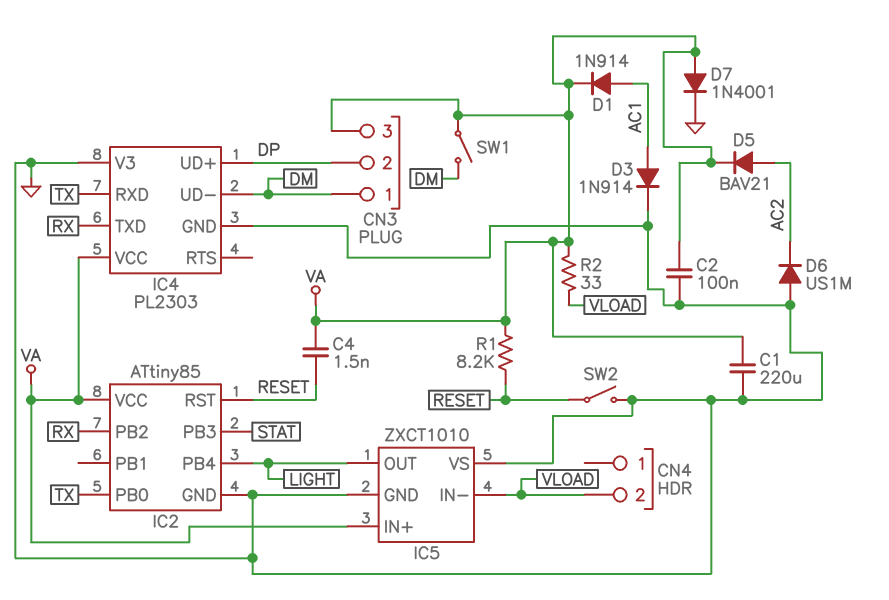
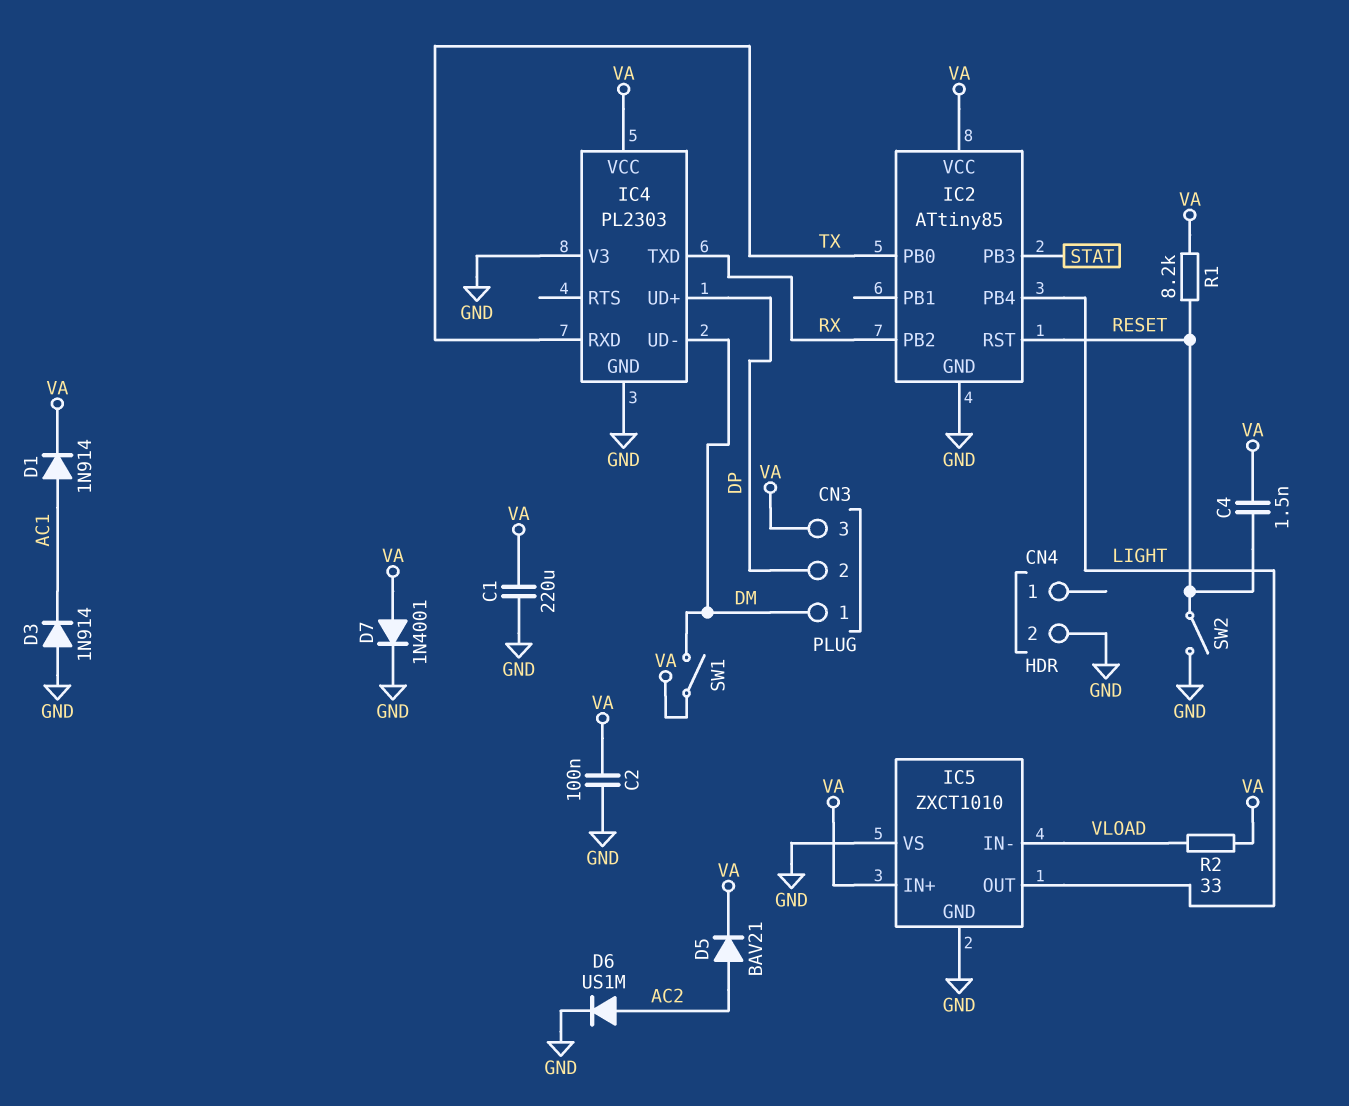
CN4 pin 2: VLOAD -> GND
D3: diode 1N914 (A AC1, K GND) -> diode 1N914 (A GND, K AC1)
D6: diode US1M (A GND, K AC2) -> diode US1M (A AC2, K GND)

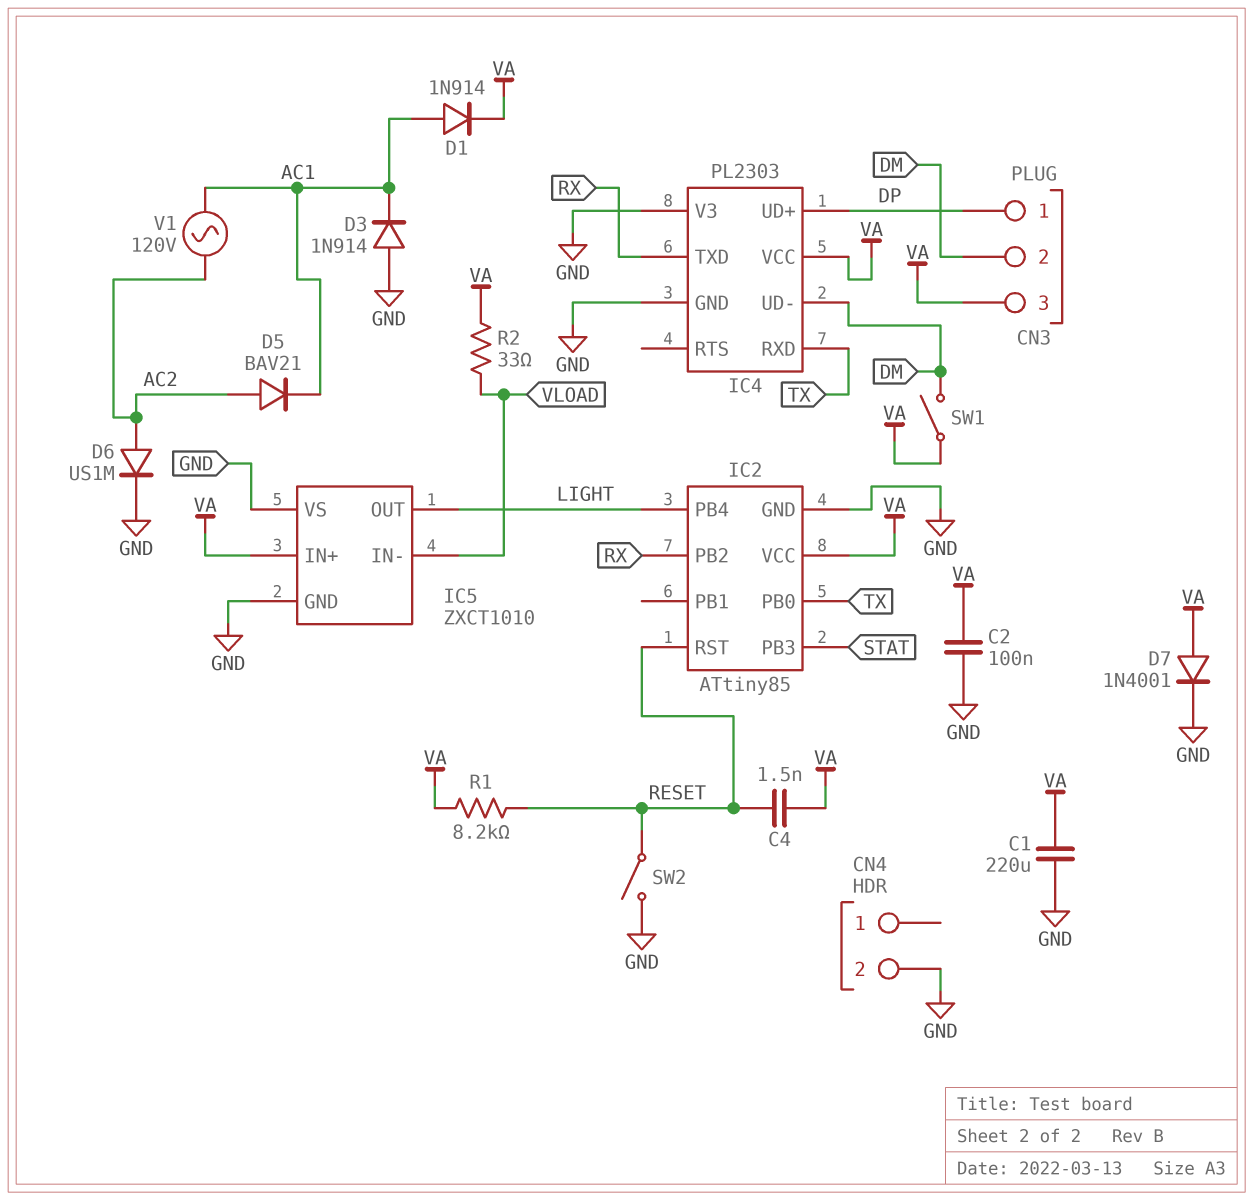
CN3 pin 1: DM -> DP
CN3 pin 2: DP -> DM
D5: diode BAV21 (A AC2, K VA) -> diode BAV21 (A AC2, K AC1)
V1: none -> AC 120V (AC1, AC2)

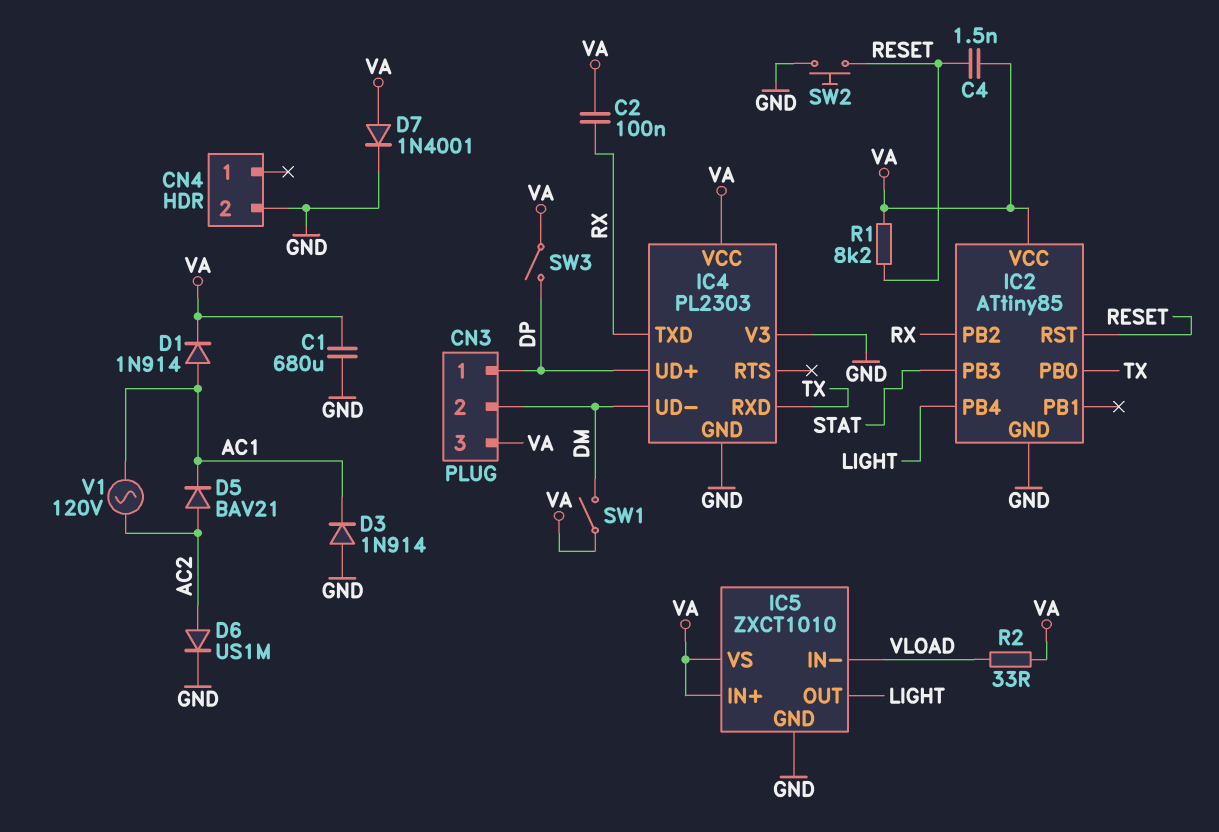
C1: 220uF (GND, VA) -> 680uF (GND, VA)
C2: 100nF (GND, VA) -> 100nF (RX, VA)
IC5 pin VS: GND -> VA
SW2: switch (GND, RESET) -> button (GND, RESET)
SW3: none -> switch (DP, VA)

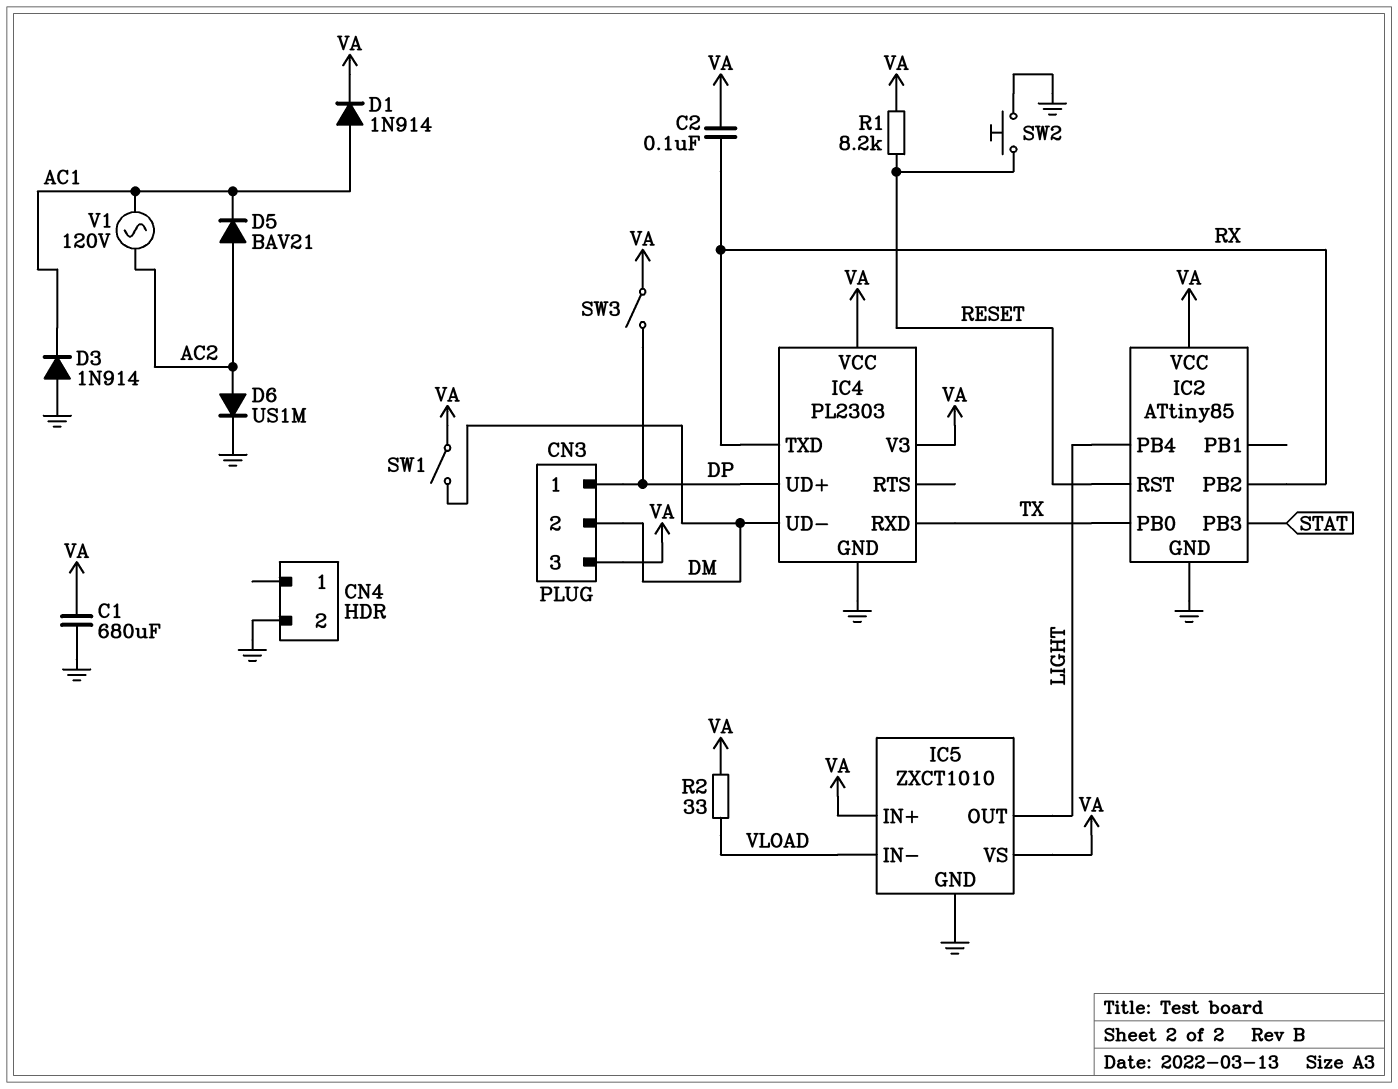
C4: 1.5nF (RESET, VA) -> none
D7: diode 1N4001 (A VA, K GND) -> none
IC4 pin V3: GND -> VA

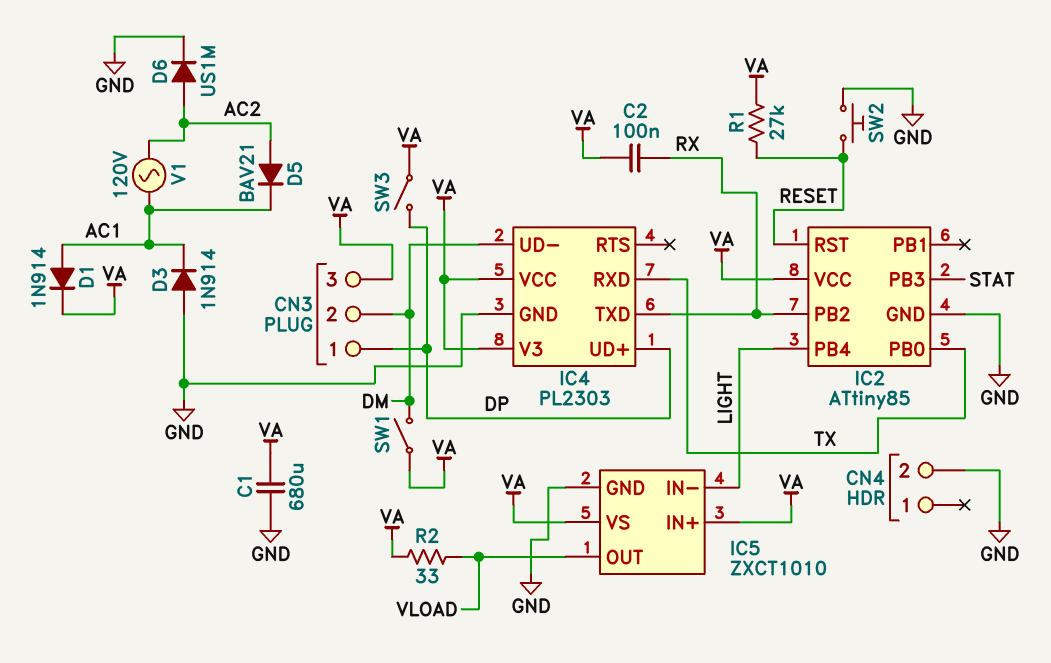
IC5 pin IN-: VLOAD -> LIGHT
IC5 pin OUT: LIGHT -> VLOAD
R1: 8.2k (RESET, VA) -> 27k (RESET, VA)

